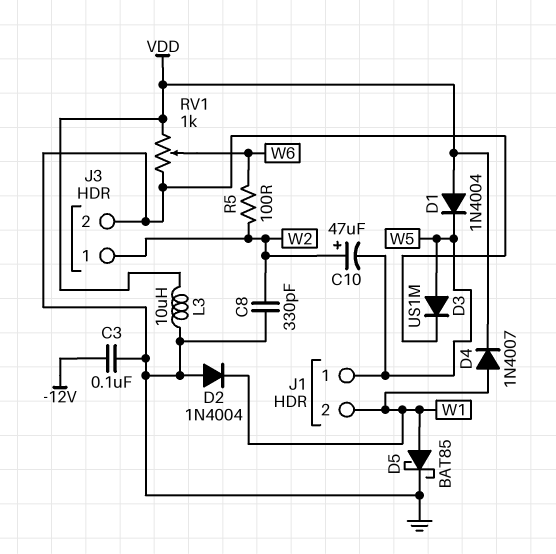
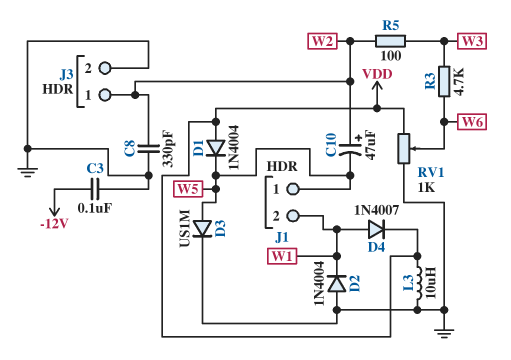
D5: schottky BAT85 (A W1, K GND) -> none
R3: none -> 4.7k (W3, W6)
R5: 100 (W2, W6) -> 100 (W2, W3)

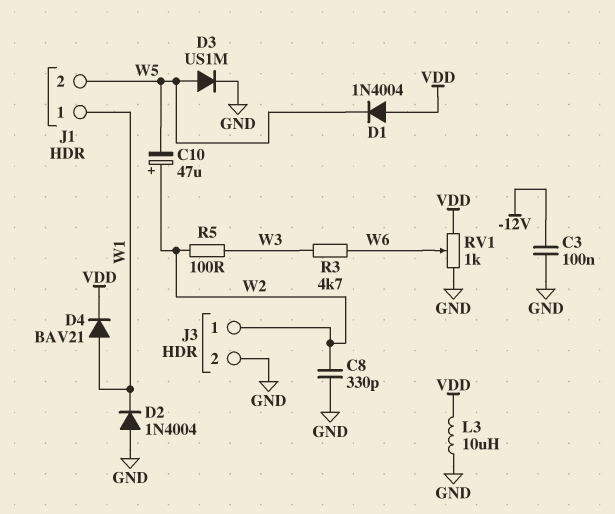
D4: diode 1N4007 (A W1, K VDD) -> diode BAV21 (A W1, K VDD)
J1 pin 1: W5 -> W1
J1 pin 2: W1 -> W5

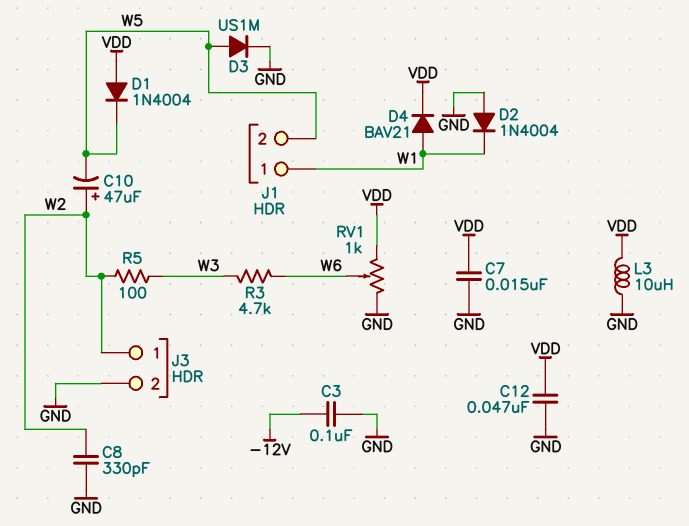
C7: none -> 15nF (GND, VDD)
C12: none -> 47nF (GND, VDD)

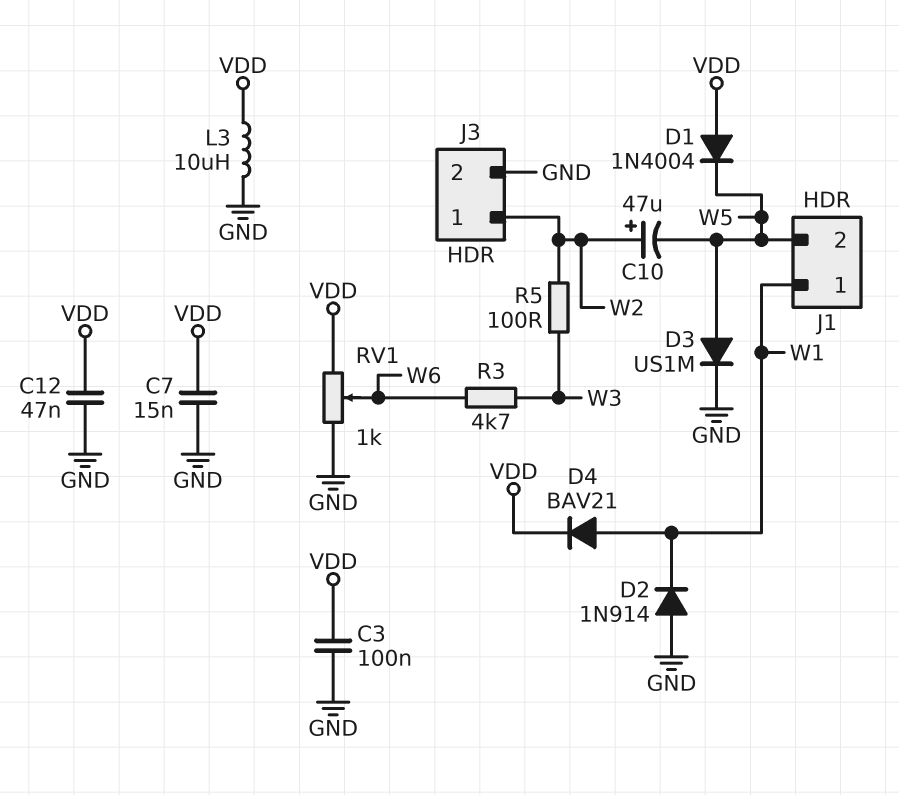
C3: 100nF (-12V, GND) -> 100nF (GND, VDD)
C8: 330pF (GND, W2) -> none
D2: diode 1N4004 (A GND, K W1) -> diode 1N914 (A GND, K W1)

